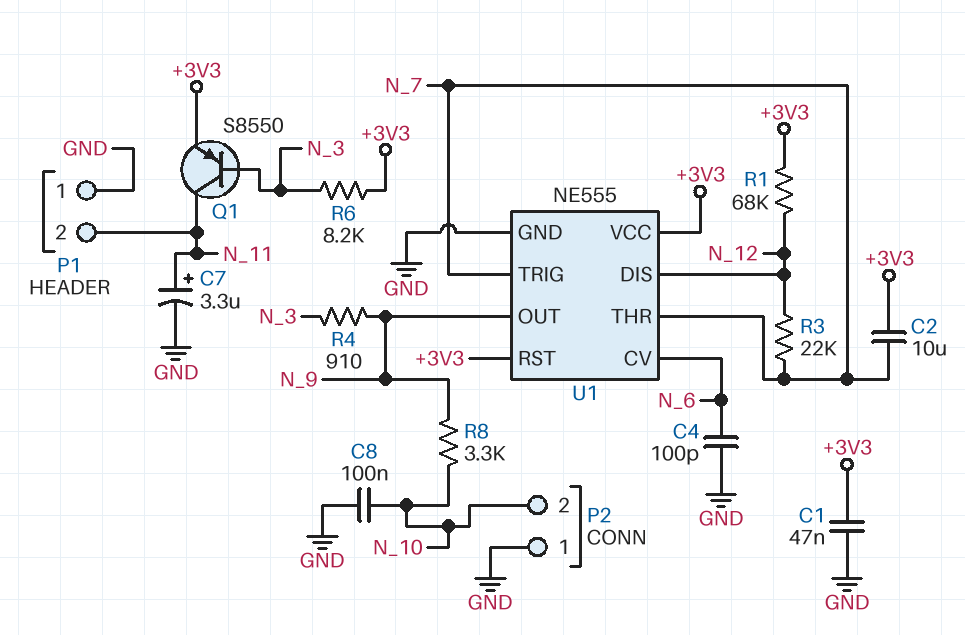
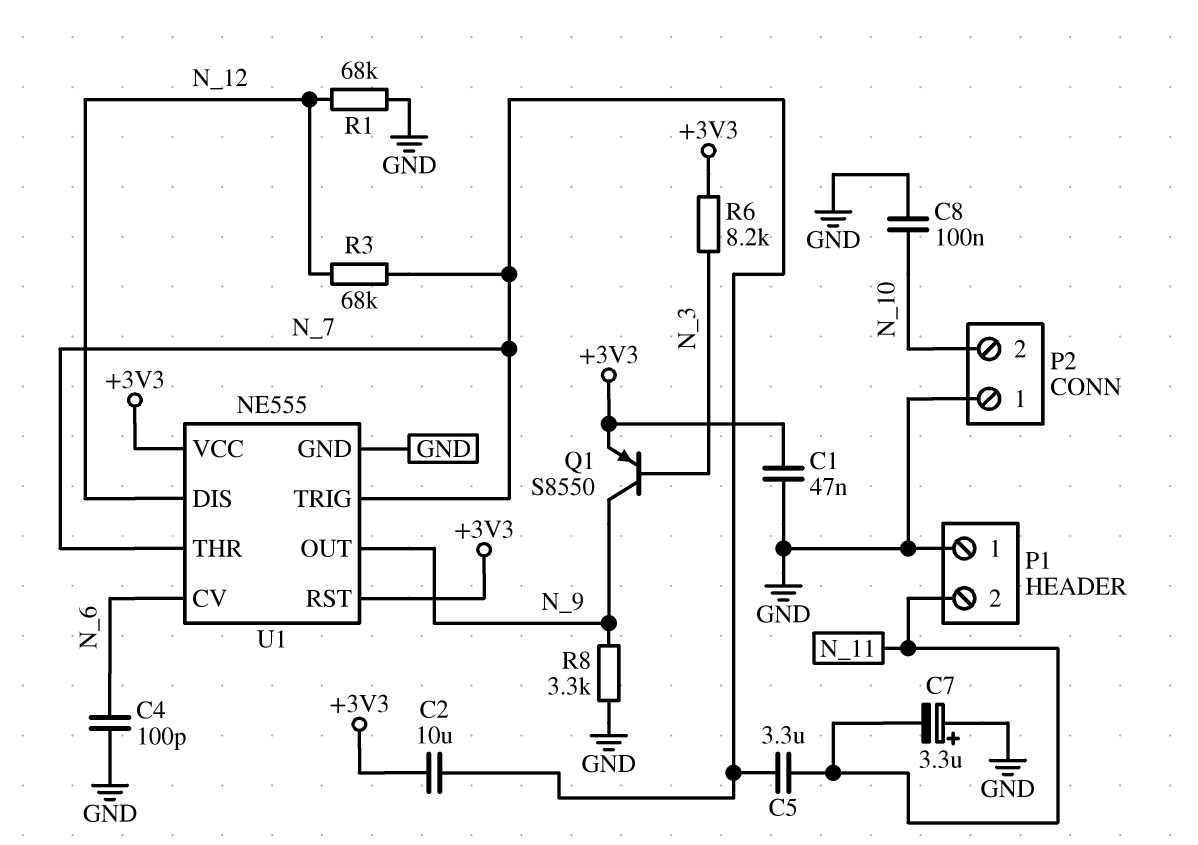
C5: none -> 3.3uF (N_7, N_11)
C7: 3.3uF (plus N_11, minus GND) -> 3.3uF (plus GND, minus N_11)
Q1: PNP S8550 (B N_3, C N_11, E +3V3) -> PNP S8550 (B N_3, C N_9, E +3V3)
R1: 68k (+3V3, N_12) -> 68k (GND, N_12)
R3: 22k (N_7, N_12) -> 68k (N_7, N_12)
R4: 910 (N_3, N_9) -> none
R8: 3.3k (N_9, N_10) -> 3.3k (GND, N_9)

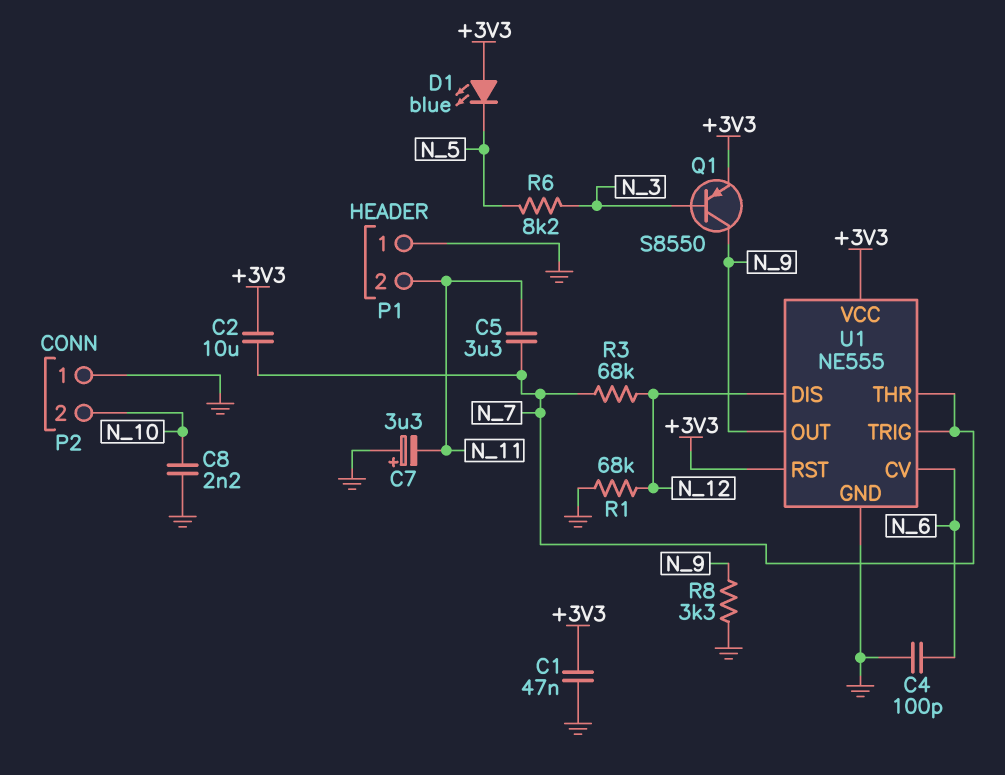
C8: 100nF (GND, N_10) -> 2.2nF (GND, N_10)
D1: none -> LED blue (A +3V3, K N_5)
R6: 8.2k (+3V3, N_3) -> 8.2k (N_3, N_5)

